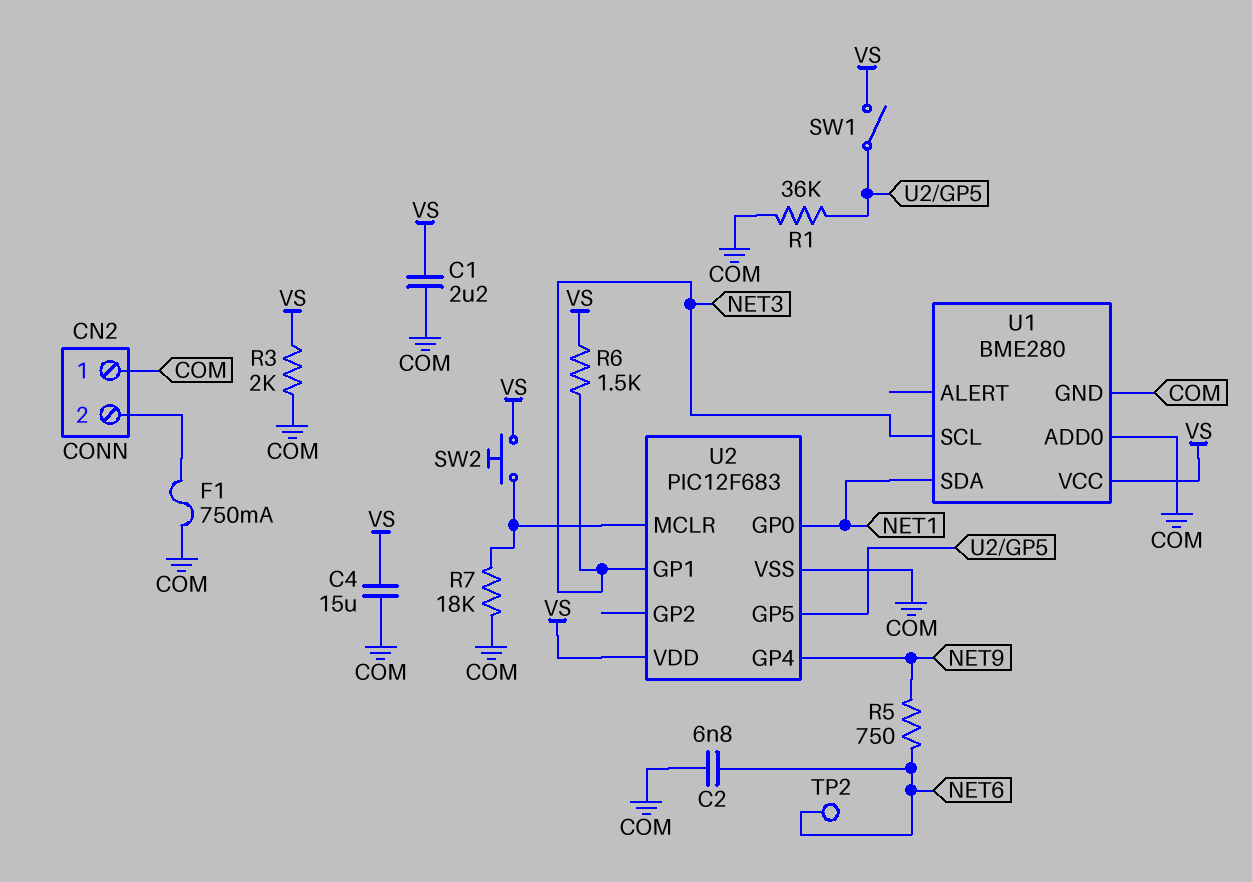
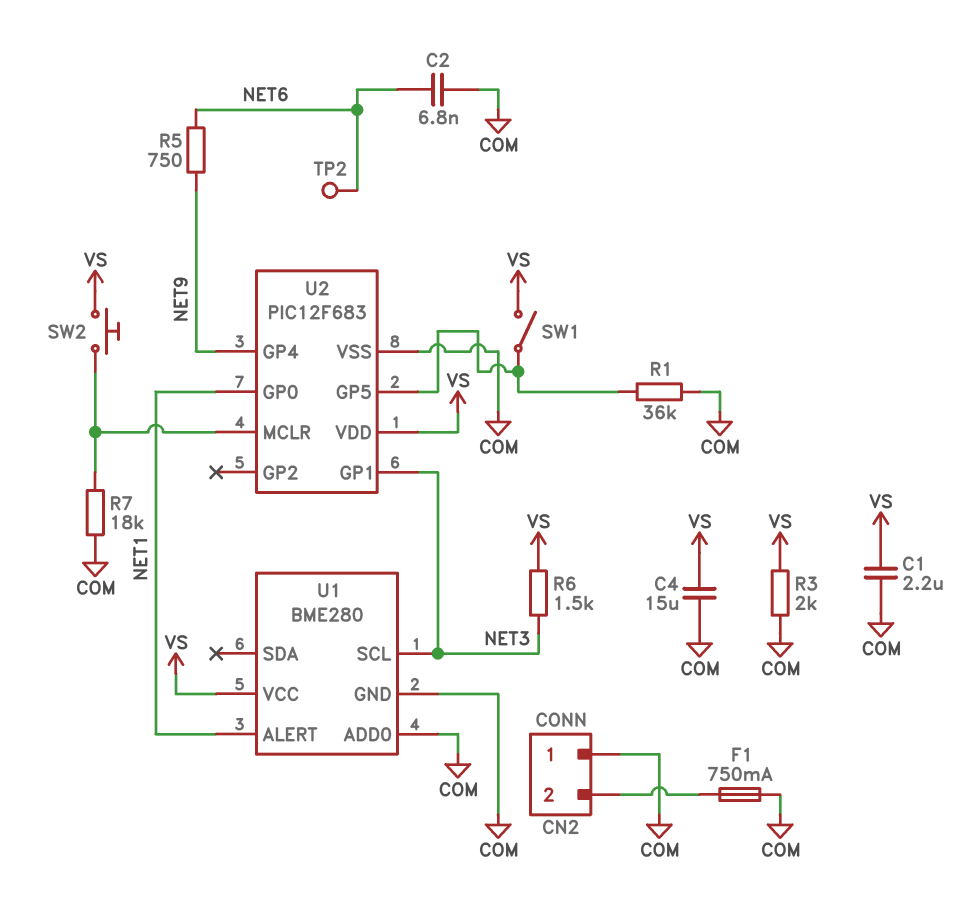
U1 pin ALERT: none -> NET1
U1 pin SDA: NET1 -> none

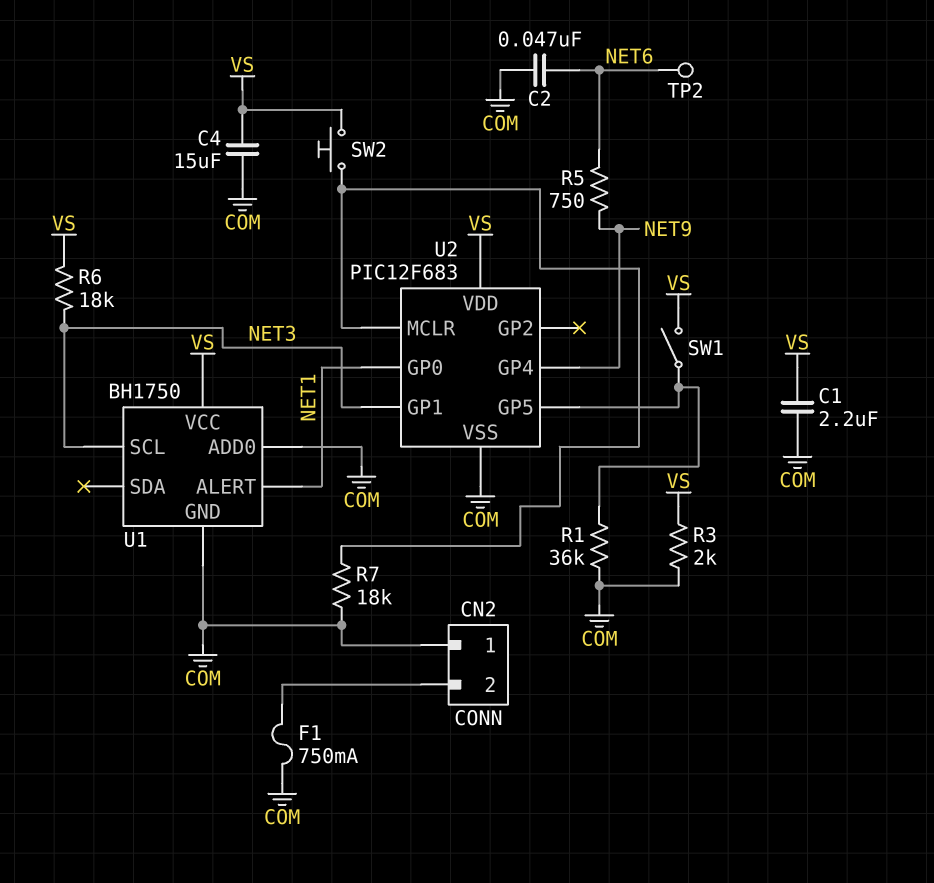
C2: 6.8nF (COM, NET6) -> 47nF (COM, NET6)
R6: 1.5k (NET3, VS) -> 18k (NET3, VS)
U1: BME280 -> BH1750

